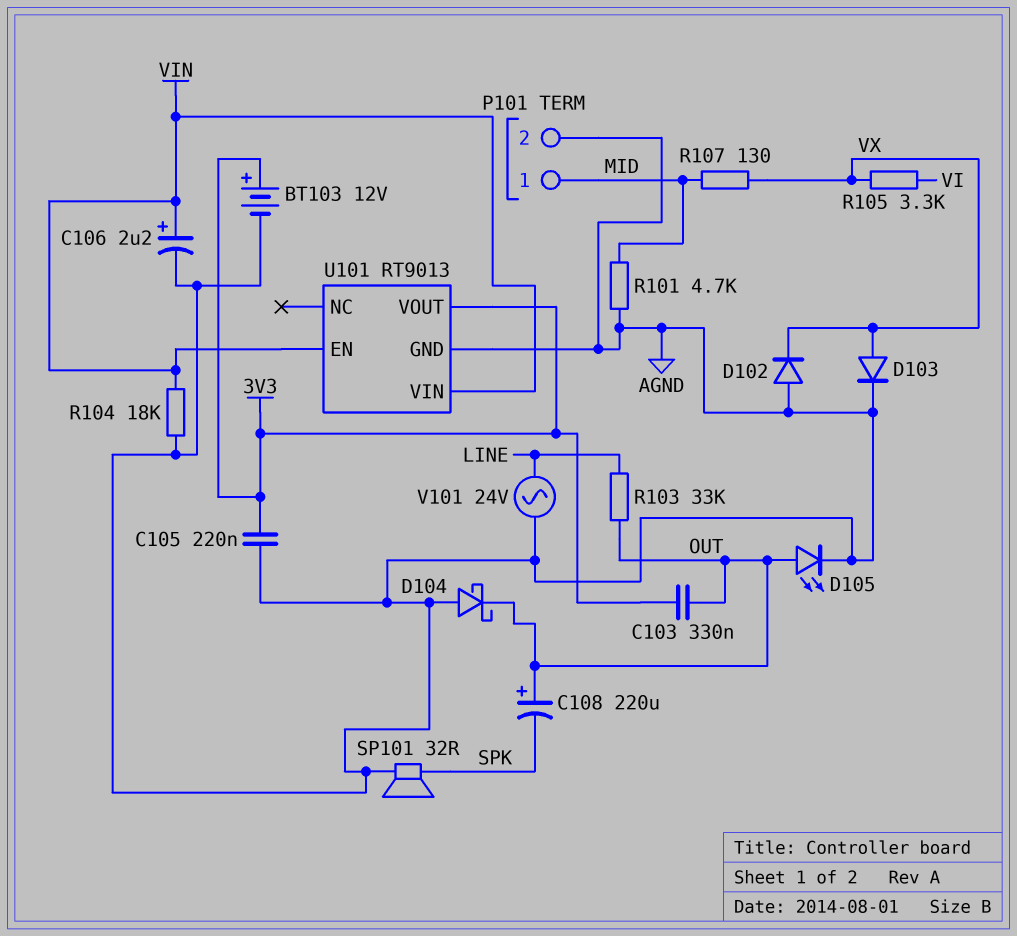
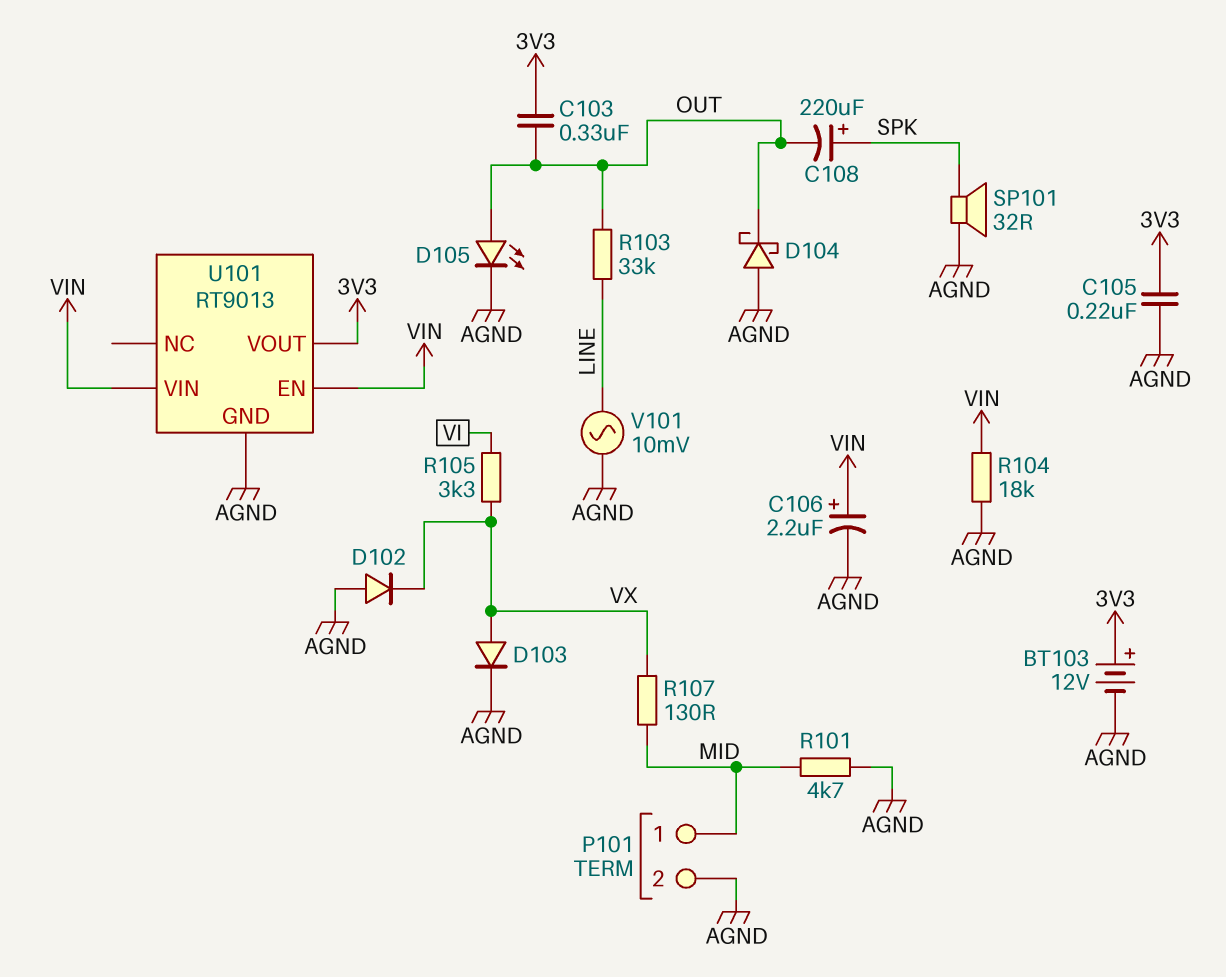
C108: 220uF (plus OUT, minus SPK) -> 220uF (plus SPK, minus OUT)
V101: AC 24V (AGND, LINE) -> AC 10mV (AGND, LINE)

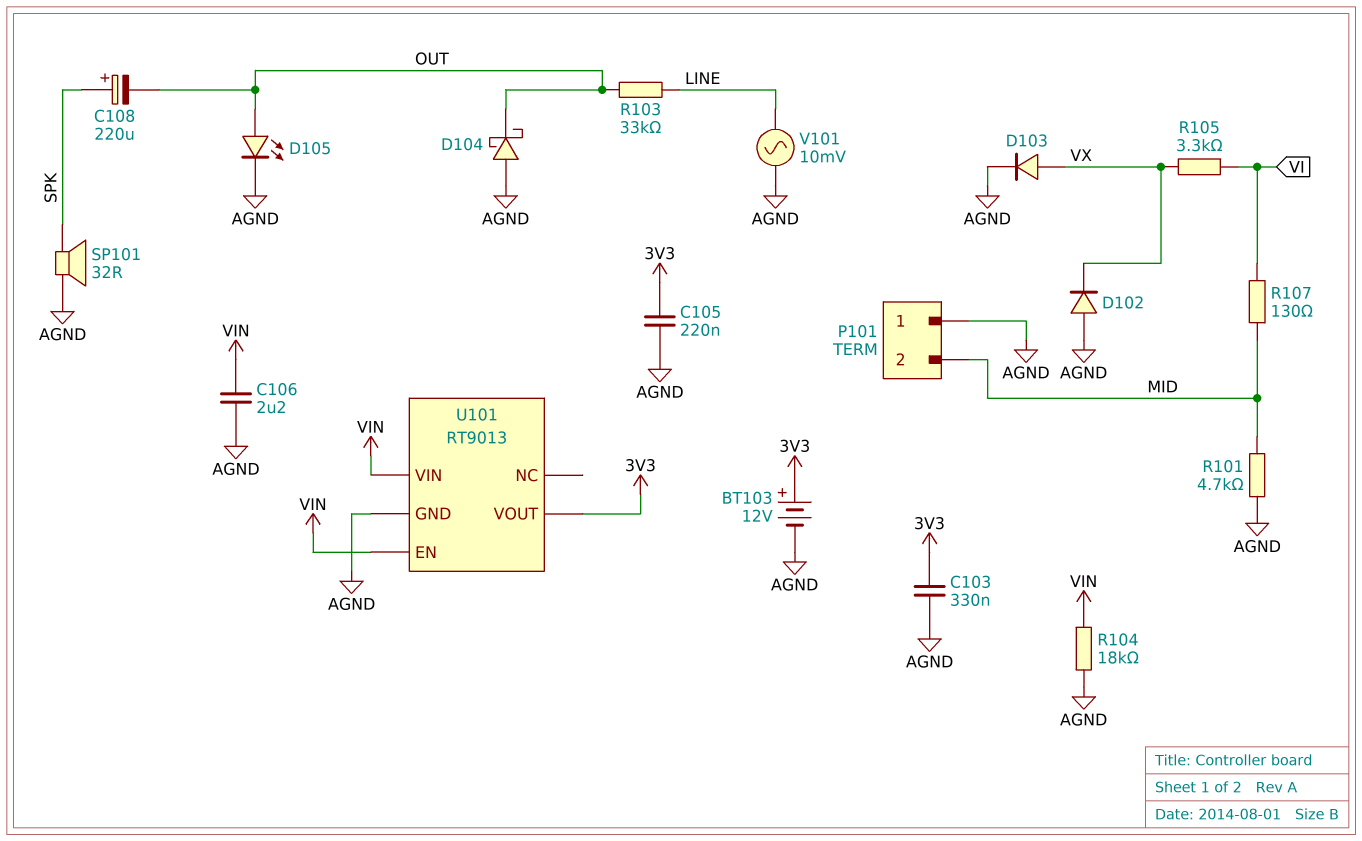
C103: 330nF (3V3, OUT) -> 330nF (3V3, AGND)
C106: 2.2uF (plus VIN, minus AGND) -> 2.2uF (AGND, VIN)
P101 pin 1: MID -> AGND
P101 pin 2: AGND -> MID
R107: 130 (MID, VX) -> 130 (MID, VI)

